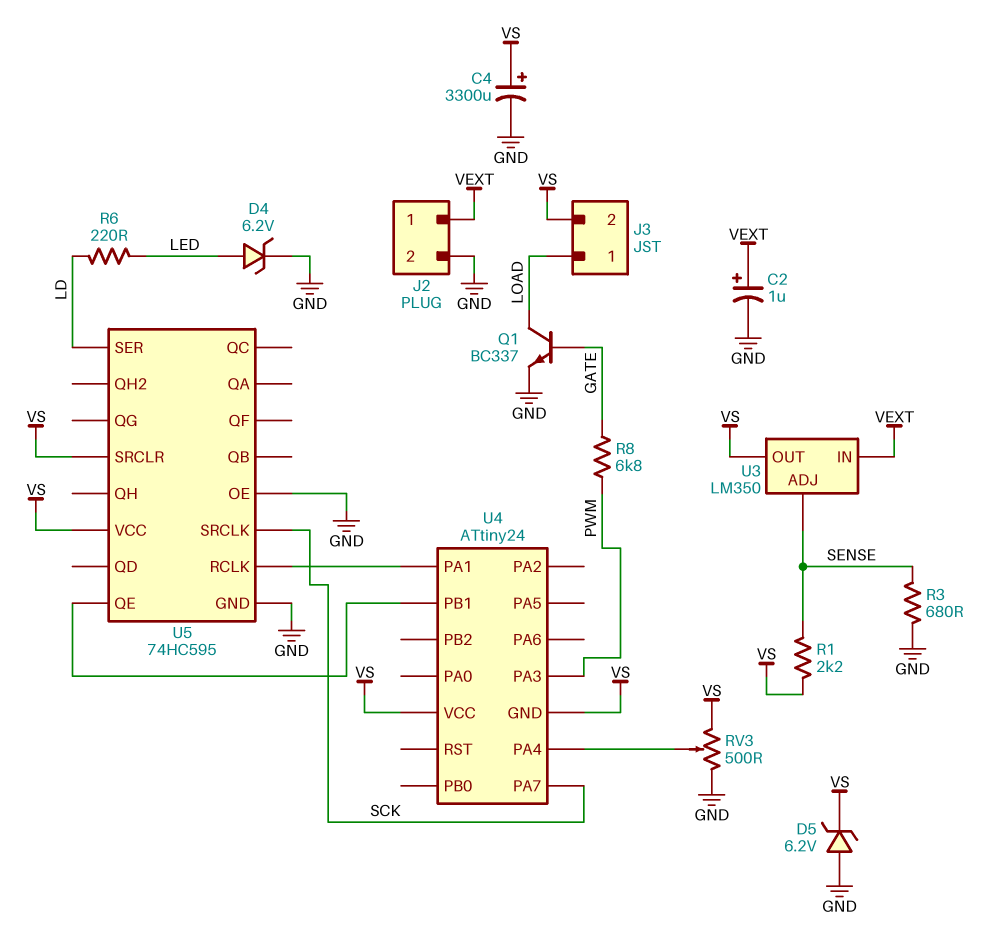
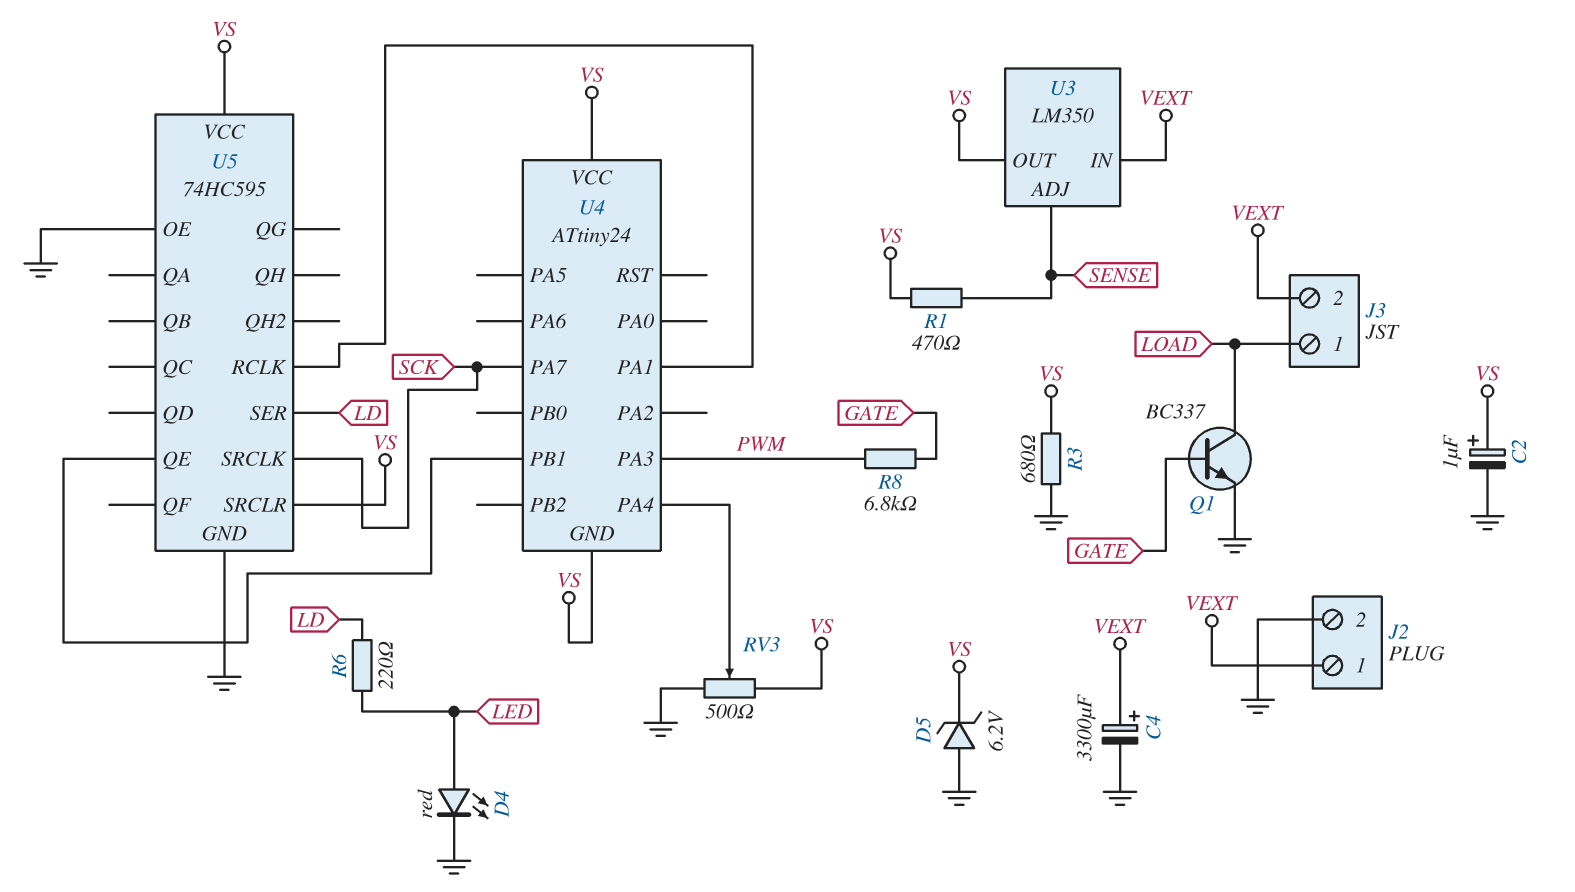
C2: 1uF (plus VEXT, minus GND) -> 1uF (plus VS, minus GND)
C4: 3300uF (plus VS, minus GND) -> 3300uF (plus VEXT, minus GND)
D4: zener 6.2V (A LED, K GND) -> LED red (A LED, K GND)
J3 pin 2: VS -> VEXT
R1: 2.2k (SENSE, VS) -> 470 (SENSE, VS)
R3: 680 (GND, SENSE) -> 680 (GND, VS)

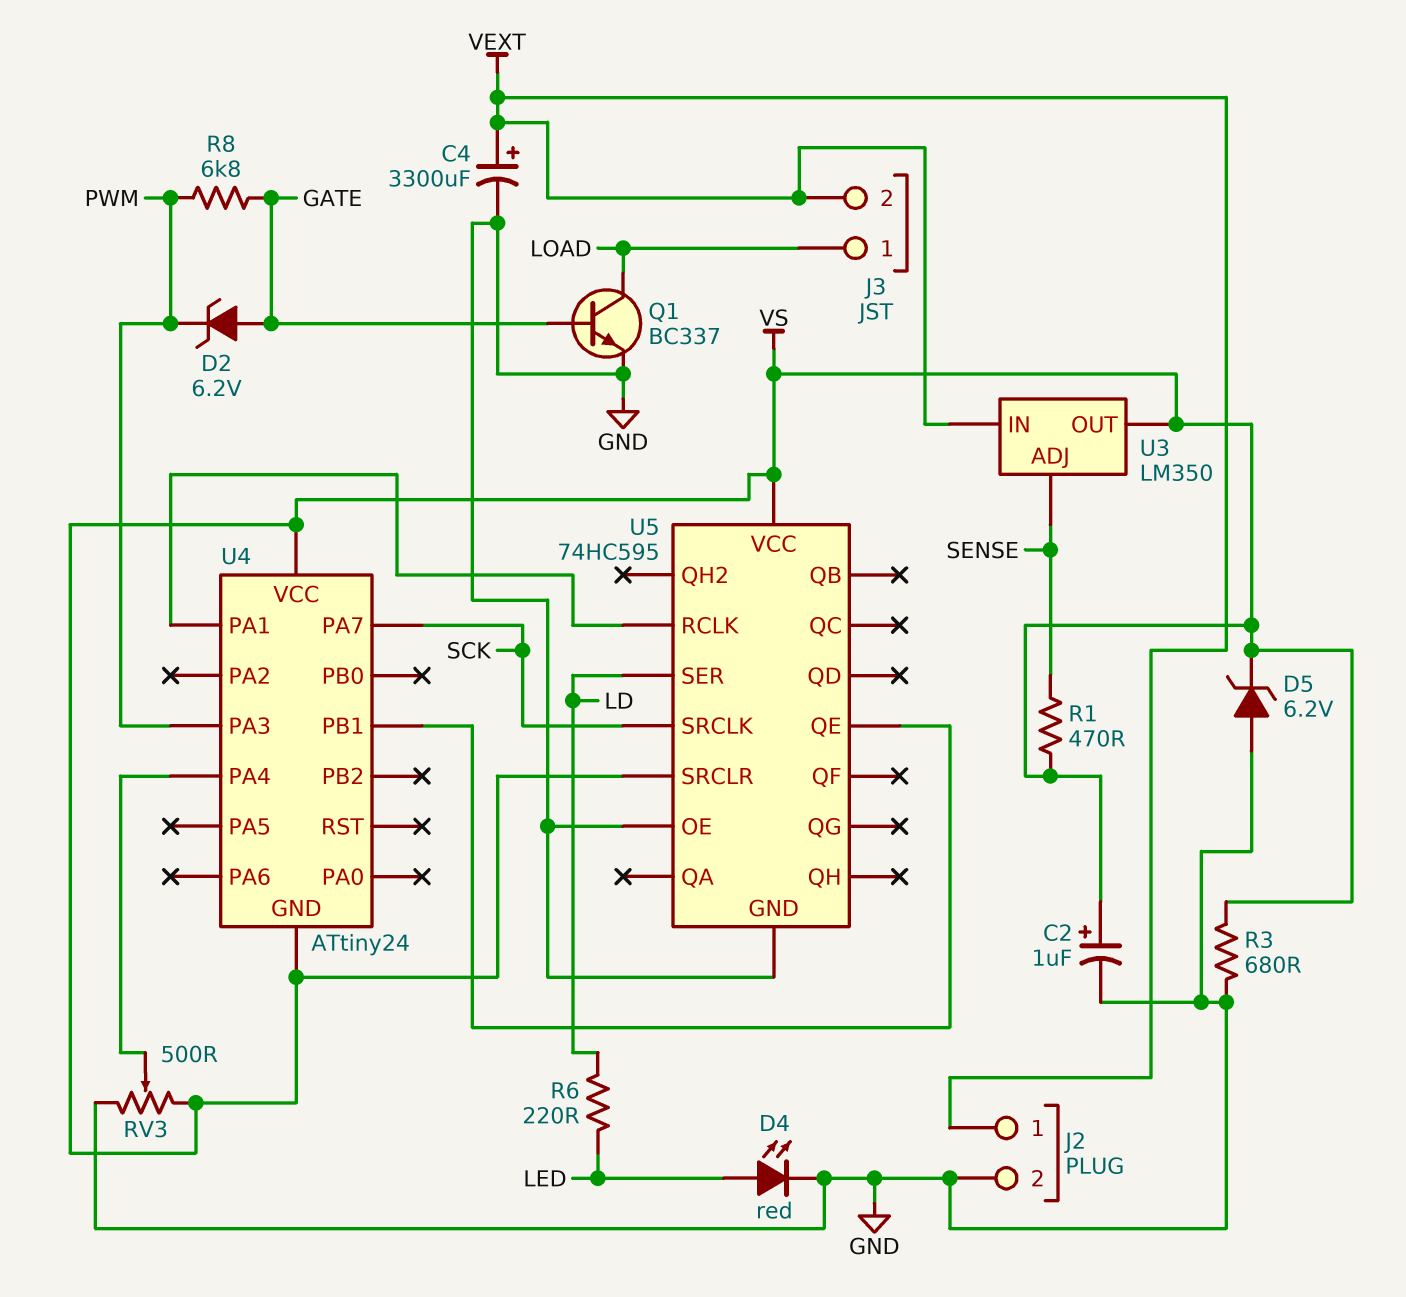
D2: none -> zener 6.2V (A GATE, K PWM)

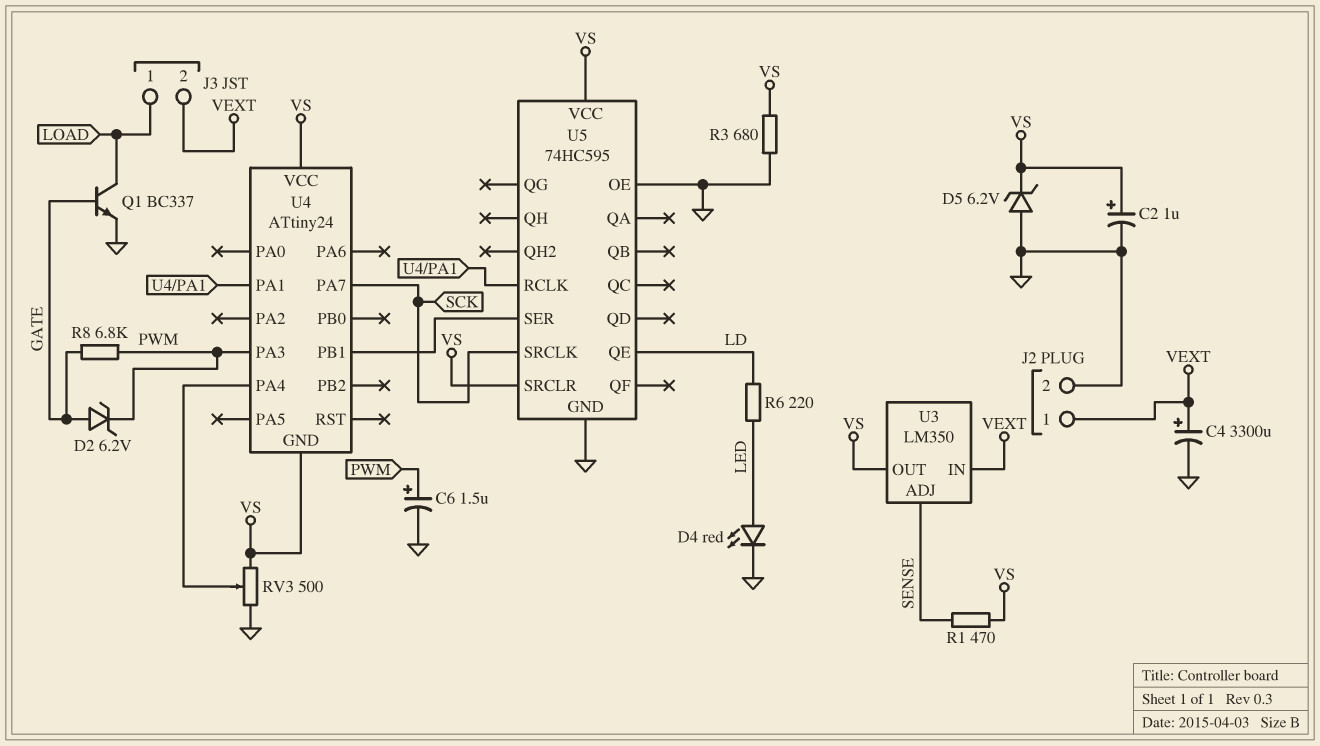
C6: none -> 1.5uF (plus PWM, minus GND)
U5 pin QE: U4/PB1 -> LD
U5 pin SER: LD -> U4/PB1

